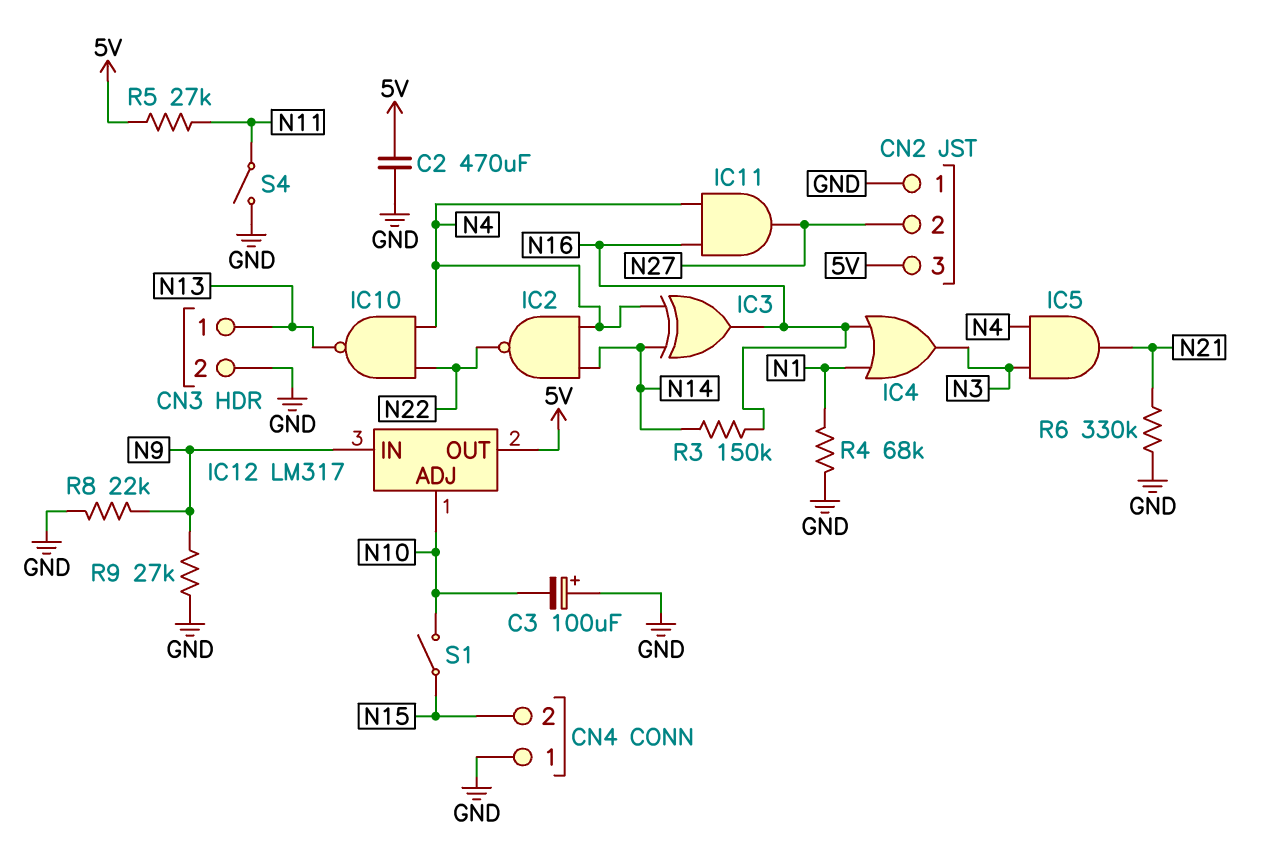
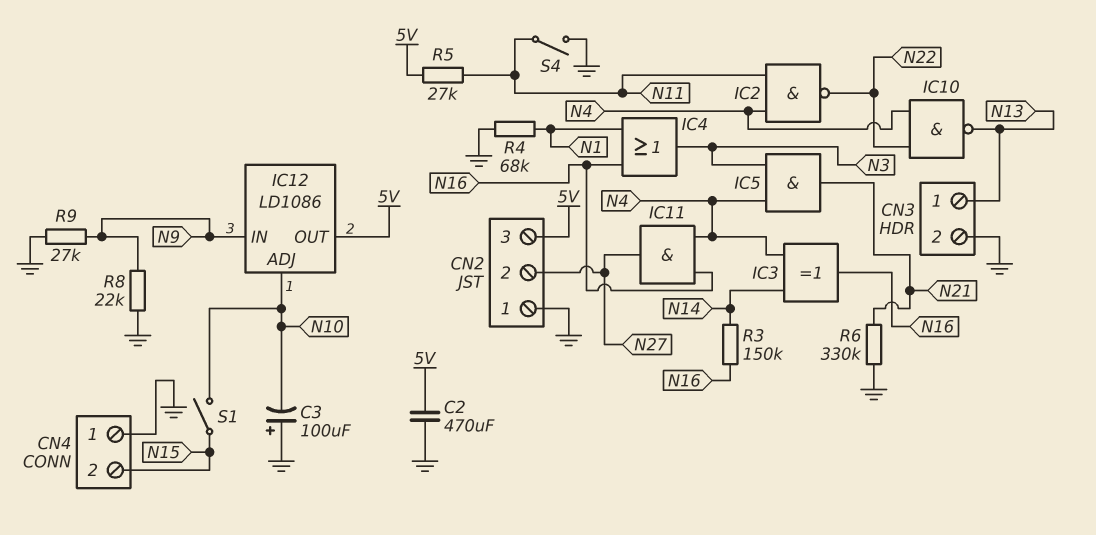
IC2: NAND (in N4, in N14, out N22) -> NAND (in N4, in N11, out N22)
IC12: LM317 -> LD1086

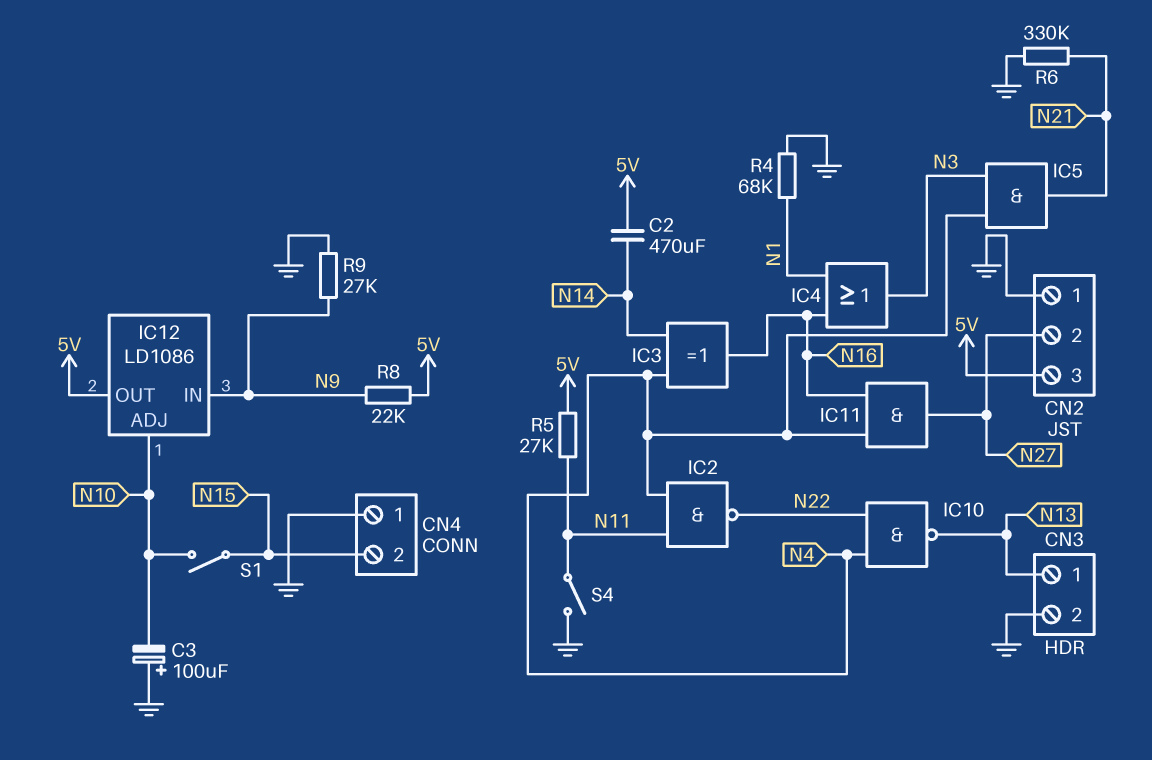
C2: 470uF (5V, GND) -> 470uF (5V, N14)
R3: 150k (N14, N16) -> none
R8: 22k (GND, N9) -> 22k (5V, N9)

